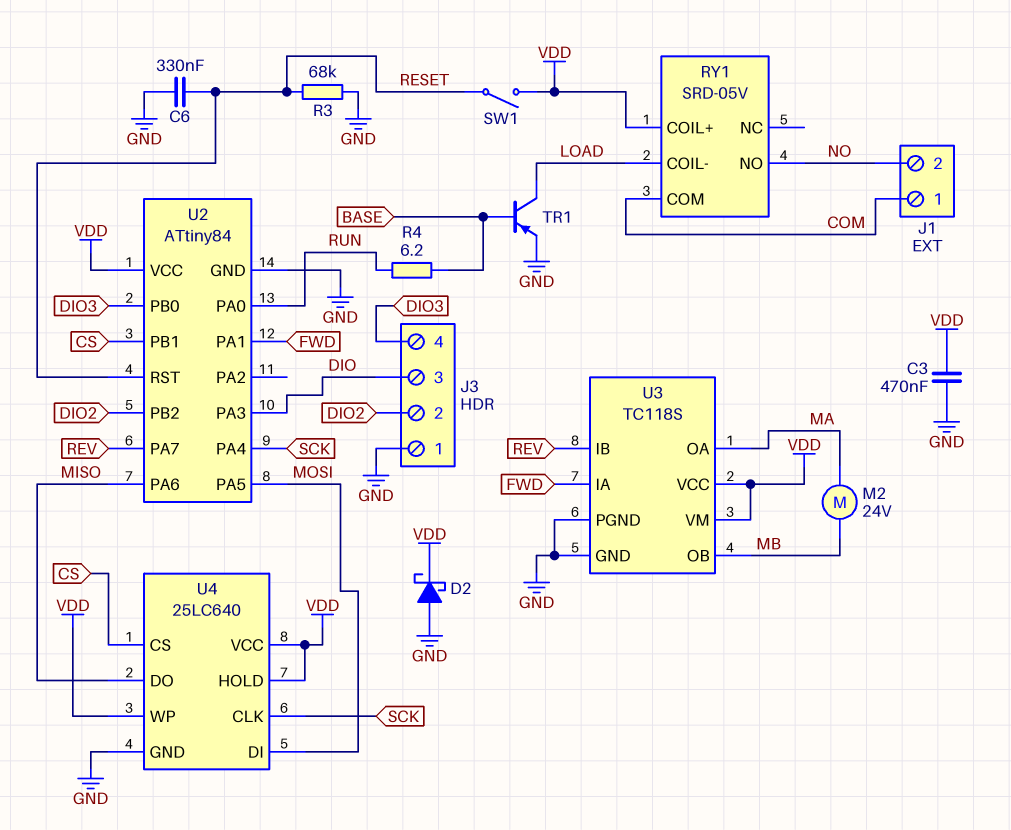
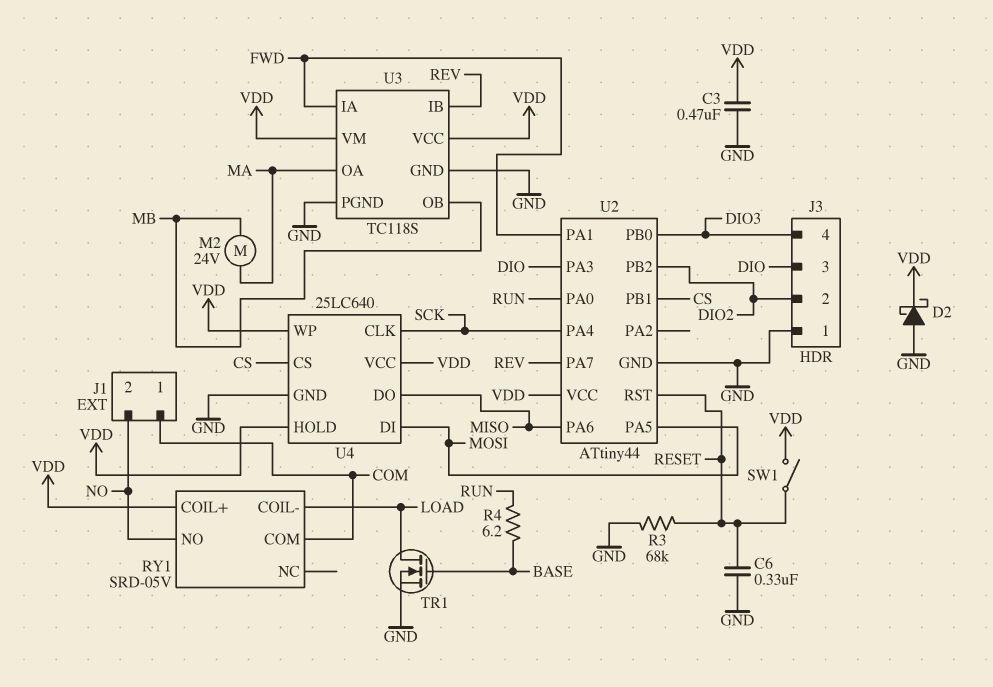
TR1: PNP (B BASE, C LOAD, E GND) -> NMOS (G BASE, D LOAD, S GND)
U2: ATtiny84 -> ATtiny44

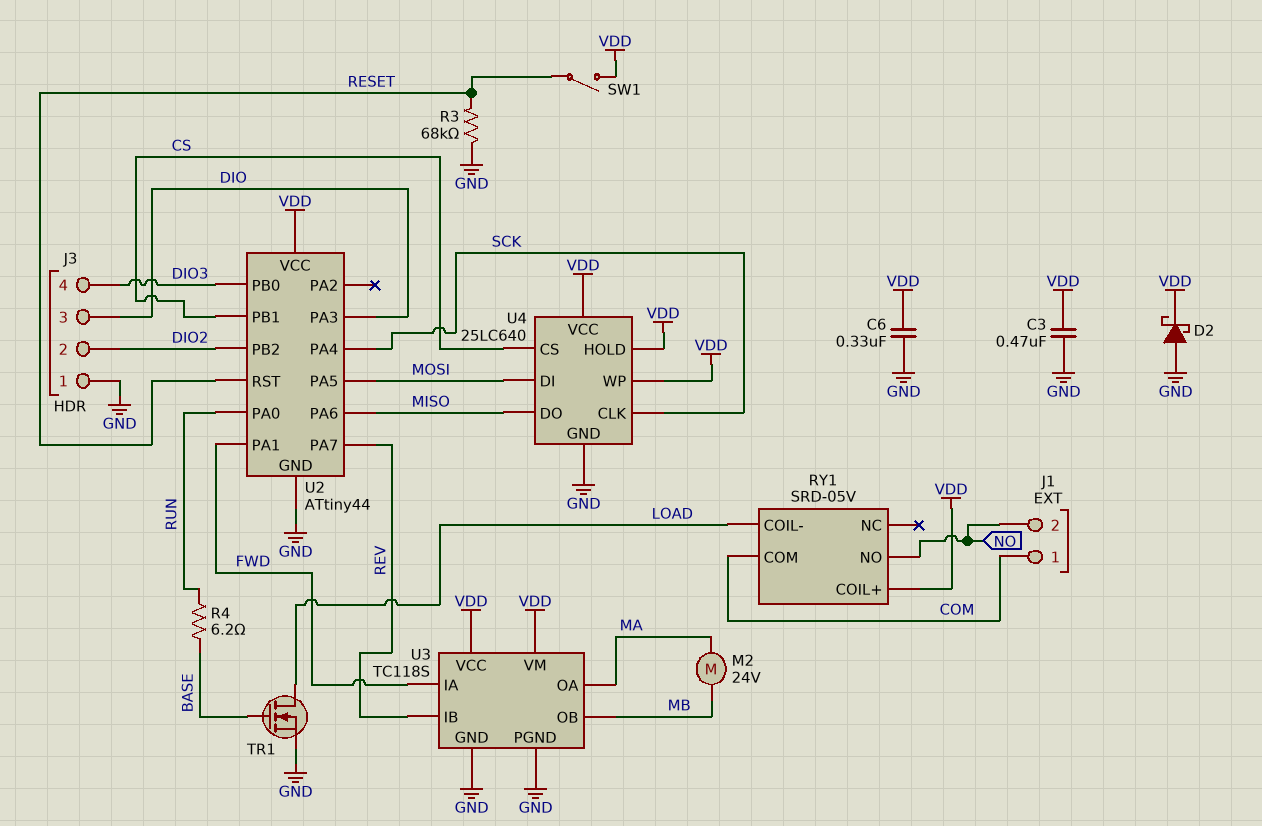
C6: 330nF (GND, RESET) -> 330nF (GND, VDD)

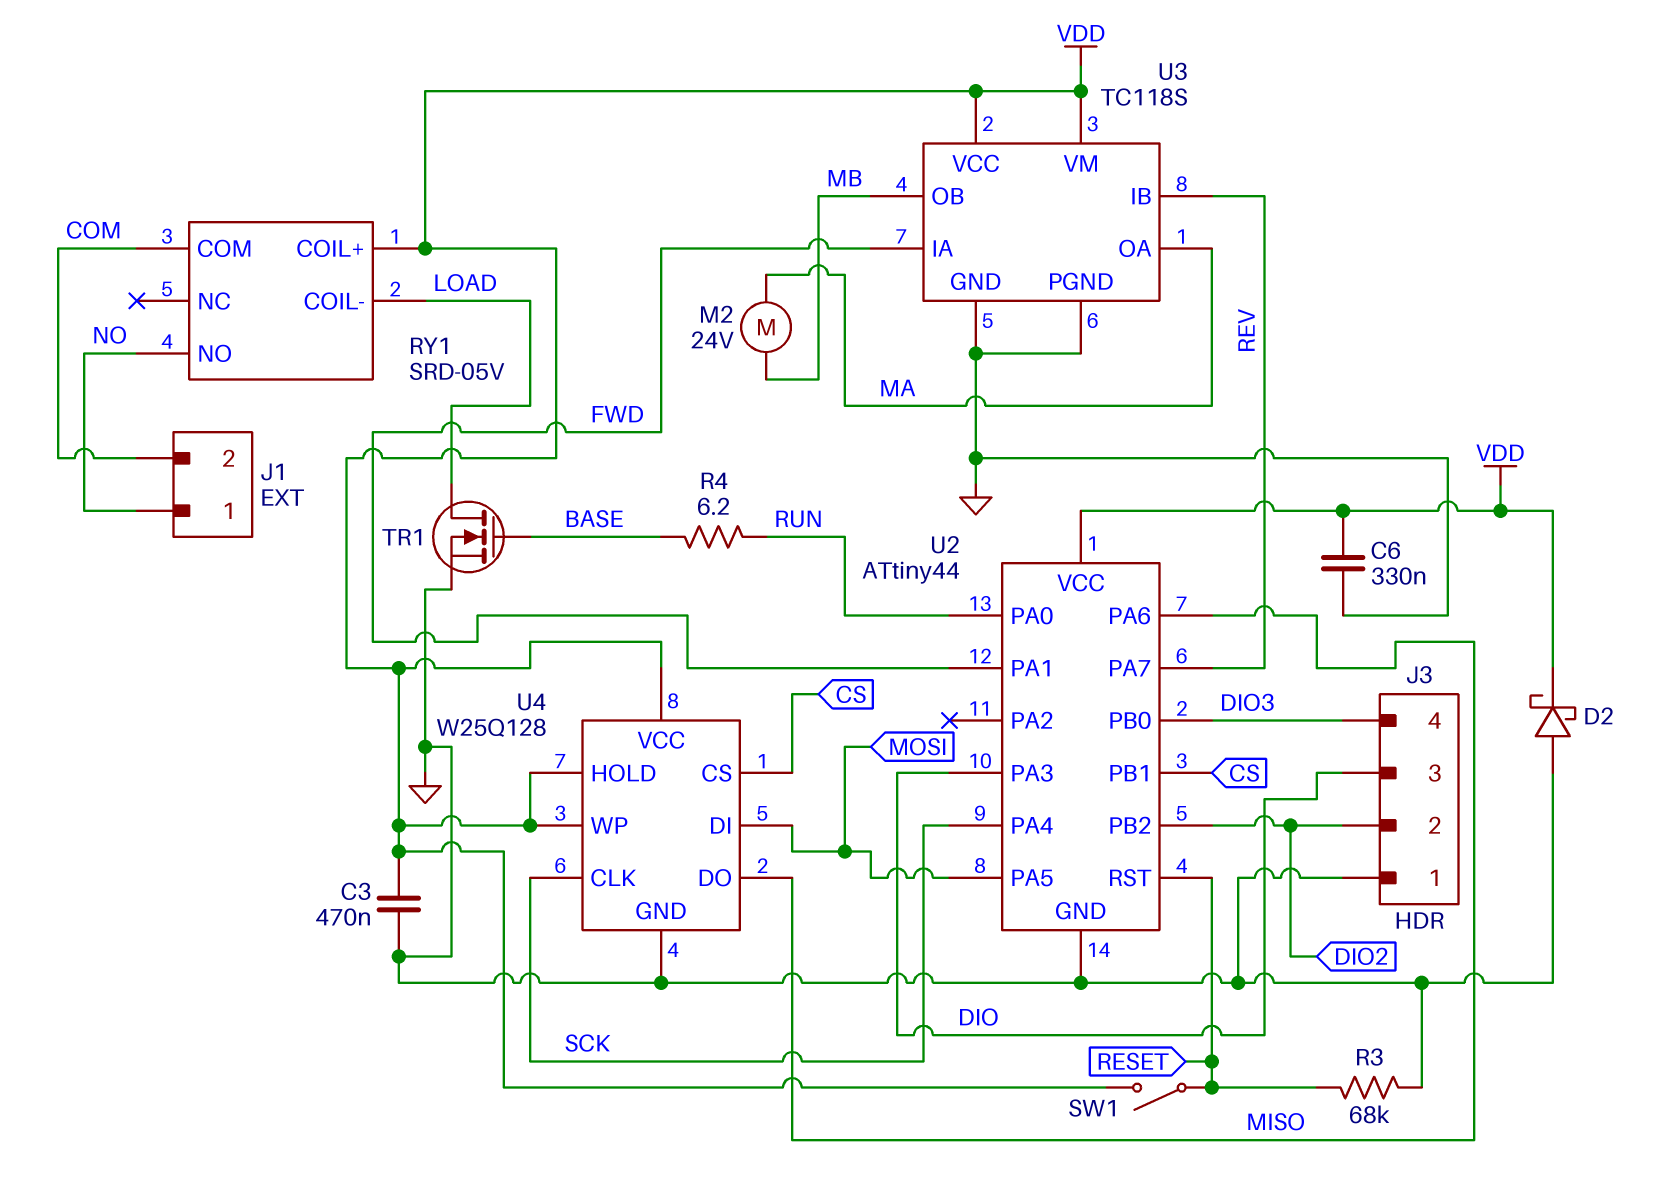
J1 pin 1: COM -> NO
J1 pin 2: NO -> COM
U4: 25LC640 -> W25Q128

